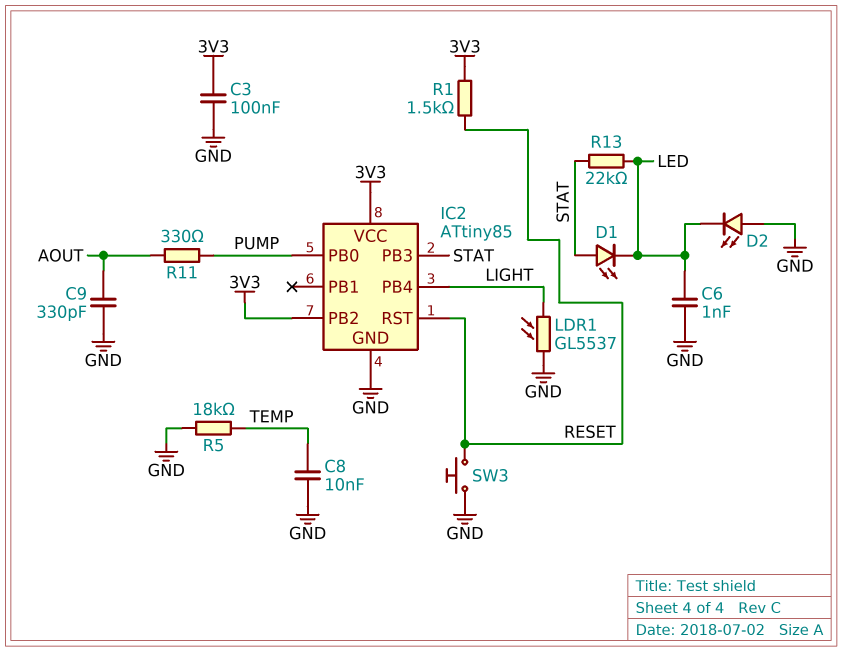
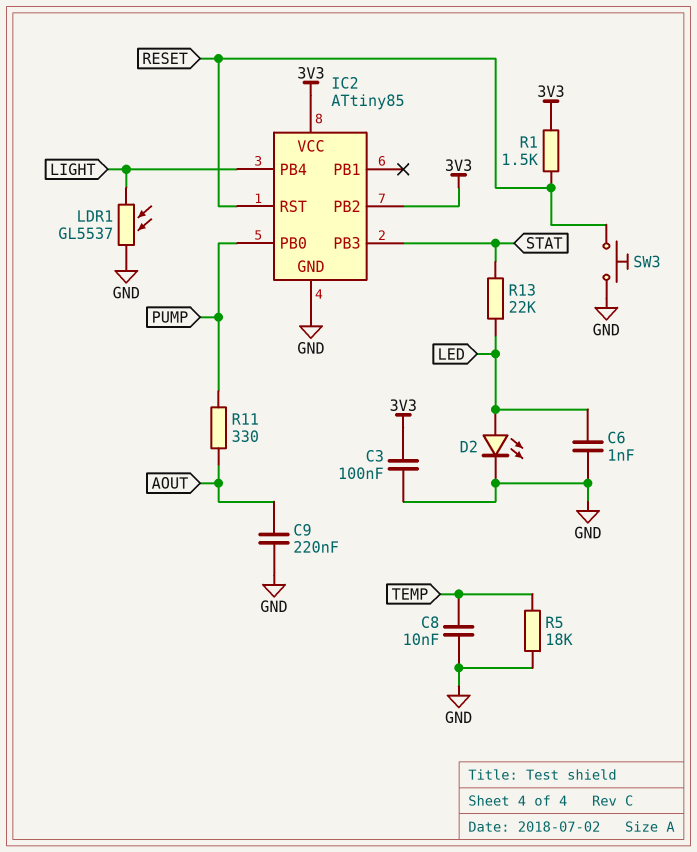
C9: 330pF (AOUT, GND) -> 220nF (AOUT, GND)
D1: LED (A STAT, K LED) -> none
D2: LED (A GND, K LED) -> LED (A LED, K GND)

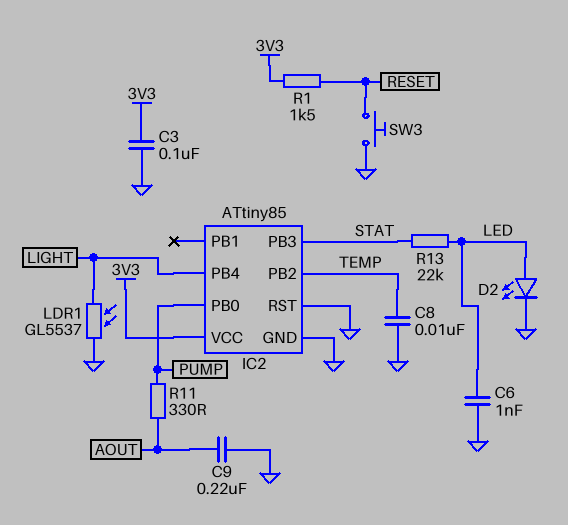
IC2 pin PB2: 3V3 -> TEMP
IC2 pin RST: RESET -> GND
R5: 18k (GND, TEMP) -> none

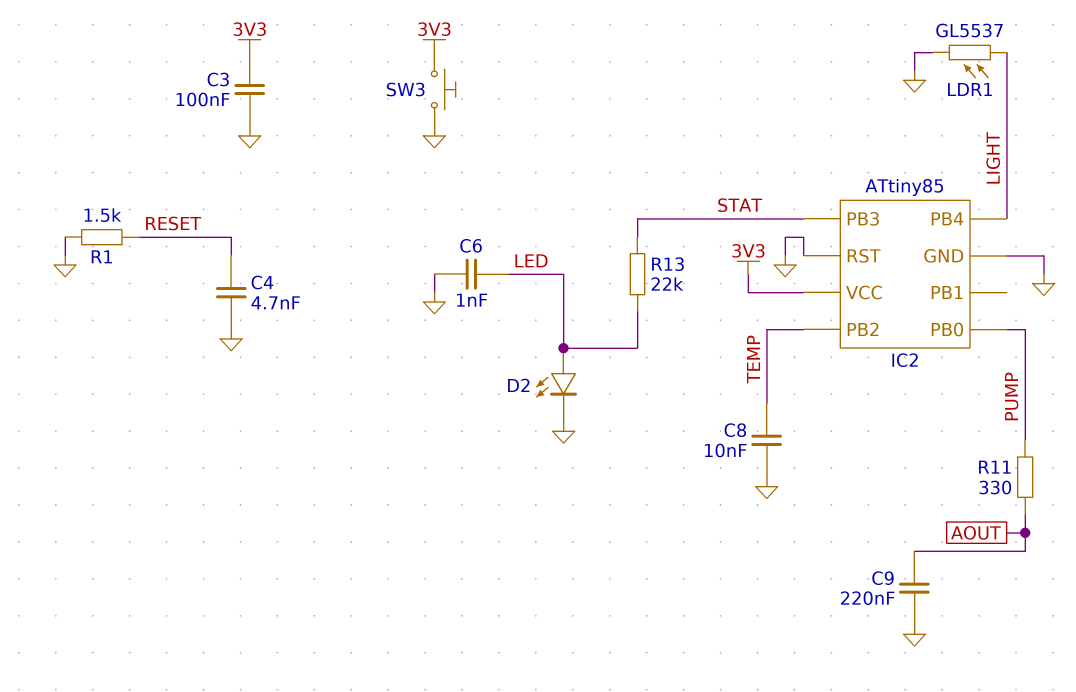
C4: none -> 4.7nF (GND, RESET)
R1: 1.5k (3V3, RESET) -> 1.5k (GND, RESET)
SW3: button (GND, RESET) -> button (3V3, GND)

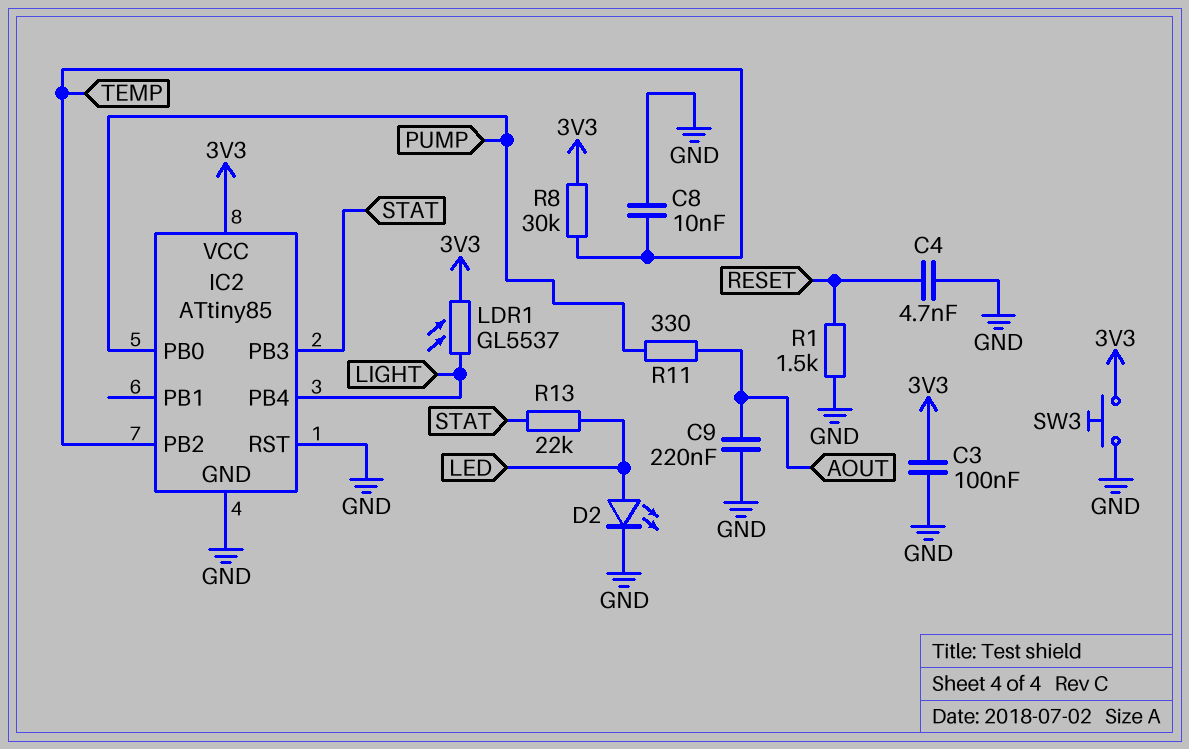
C6: 1nF (GND, LED) -> none
LDR1: GL5537 (GND, LIGHT) -> GL5537 (3V3, LIGHT)
R8: none -> 30k (3V3, TEMP)

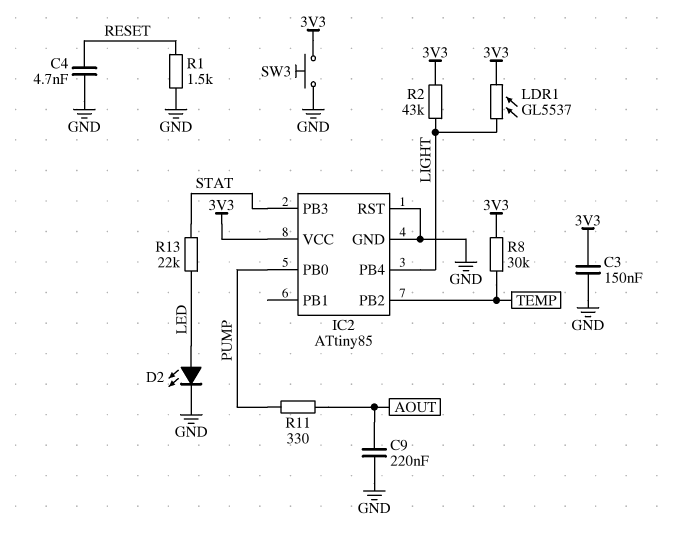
C3: 100nF (3V3, GND) -> 150nF (3V3, GND)
C8: 10nF (GND, TEMP) -> none
R2: none -> 43k (3V3, LIGHT)

